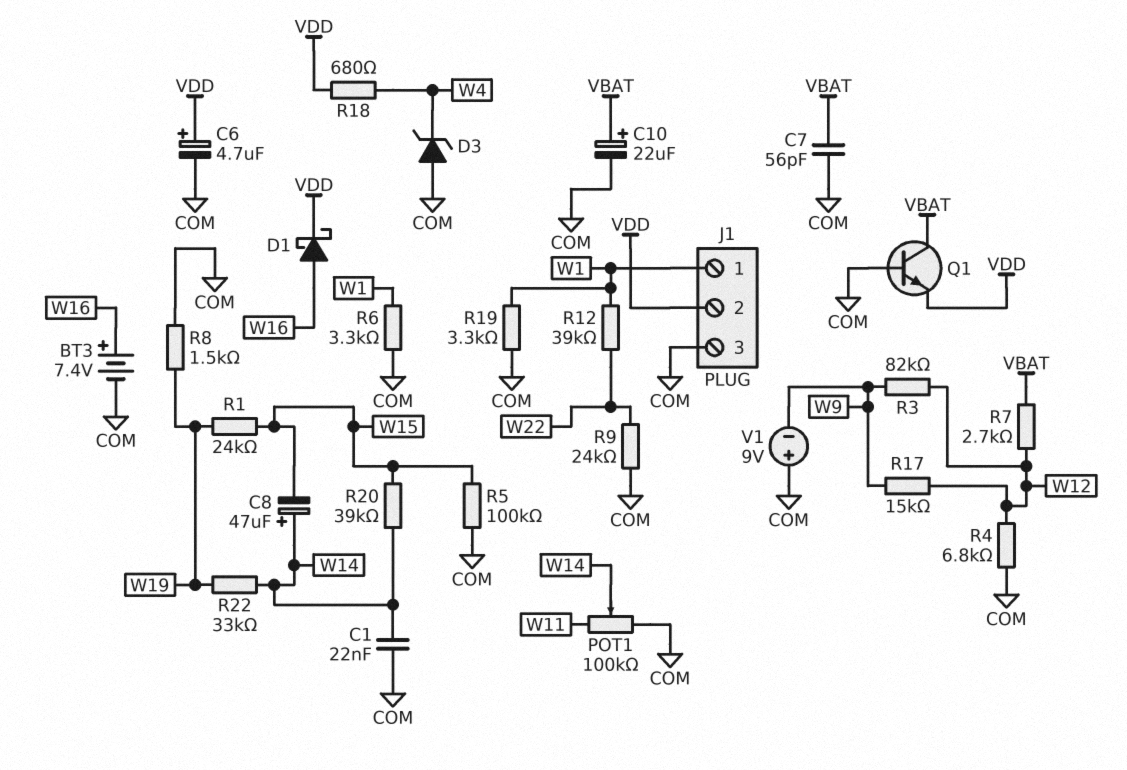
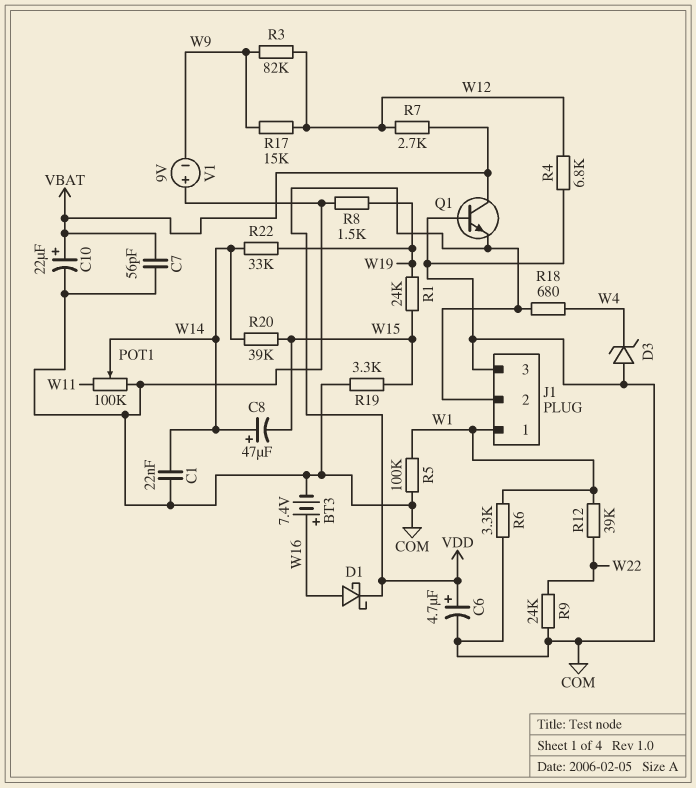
R5: 100k (COM, W15) -> 100k (COM, W1)
R19: 3.3k (COM, W1) -> 3.3k (COM, W15)

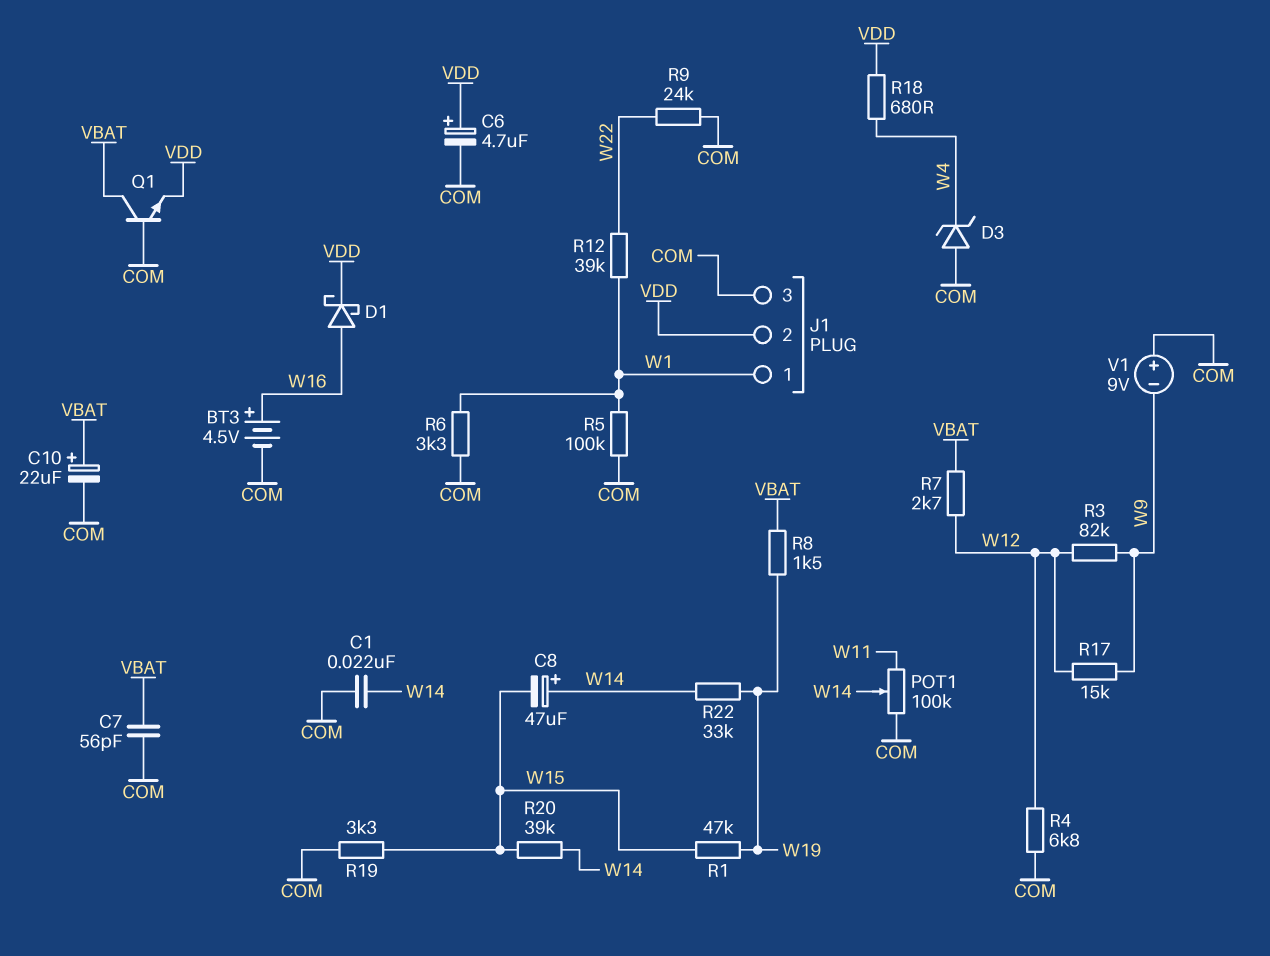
BT3: 7.4V (plus W16, minus COM) -> 4.5V (plus W16, minus COM)
R1: 24k (W15, W19) -> 47k (W15, W19)
R8: 1.5k (COM, W19) -> 1.5k (VBAT, W19)

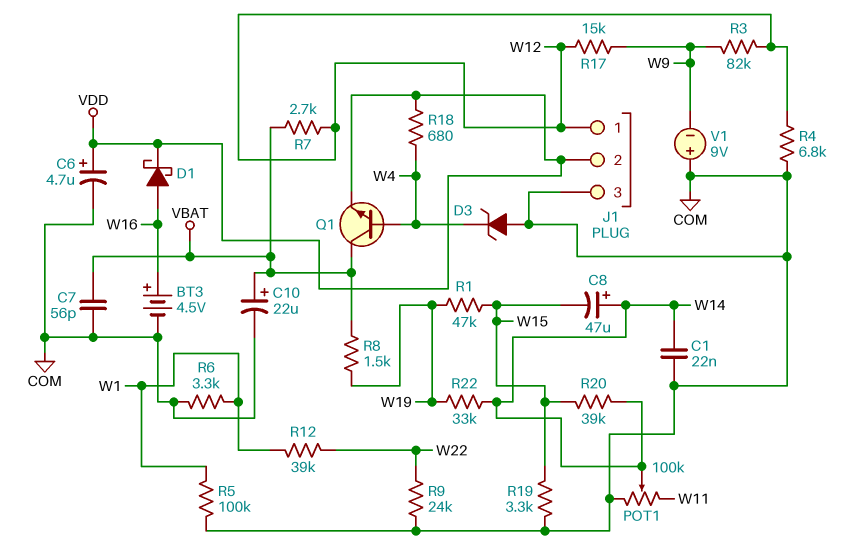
J1 pin 1: W1 -> W12
Q1: NPN (B COM, C VBAT, E VDD) -> NPN (B W4, C VBAT, E VDD)

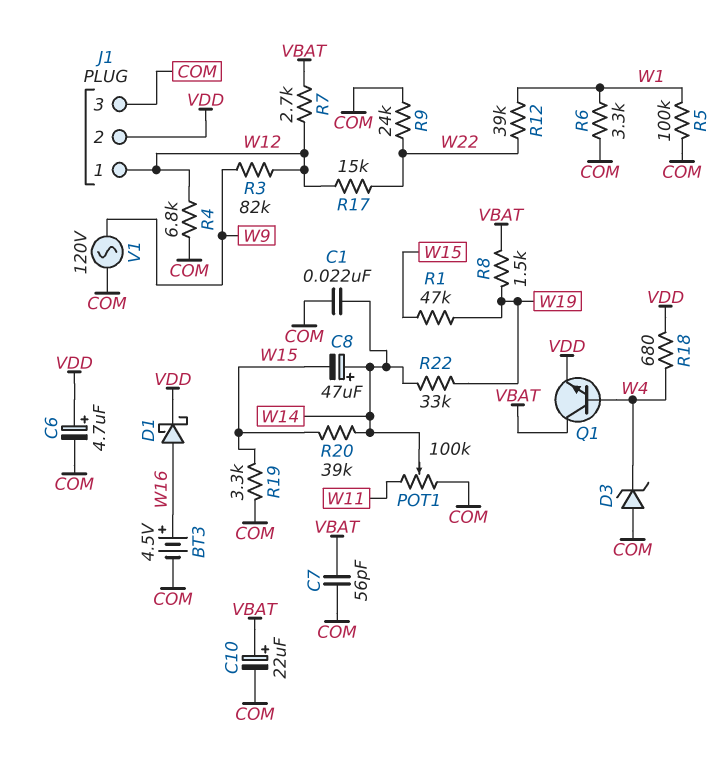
R17: 15k (W9, W12) -> 15k (W12, W22)
V1: 9V (plus COM, minus W9) -> AC 120V (COM, W9)

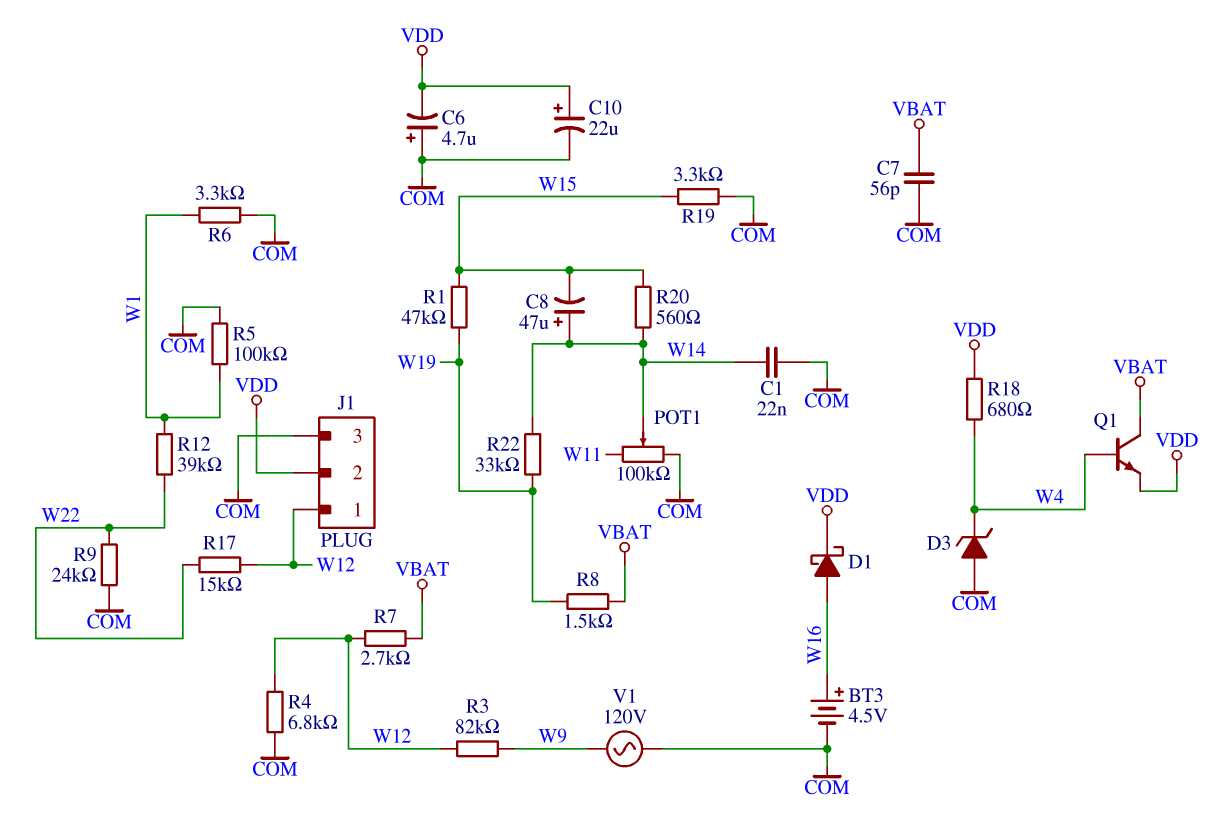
C6: 4.7uF (plus VDD, minus COM) -> 4.7uF (plus COM, minus VDD)
C10: 22uF (plus VBAT, minus COM) -> 22uF (plus VDD, minus COM)
R20: 39k (W14, W15) -> 560 (W14, W15)

